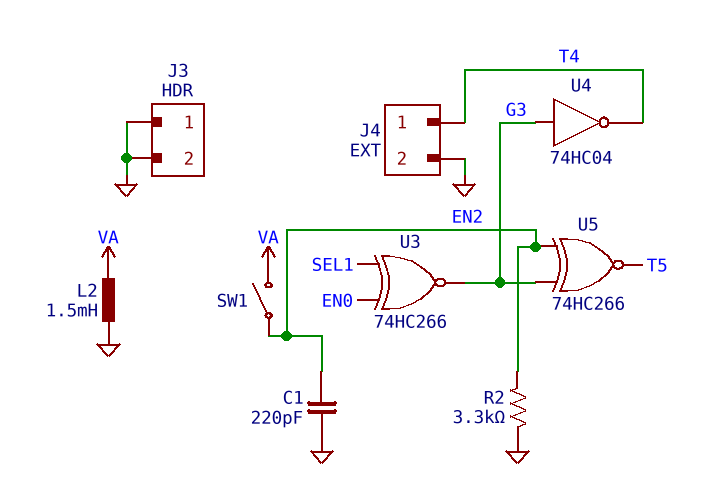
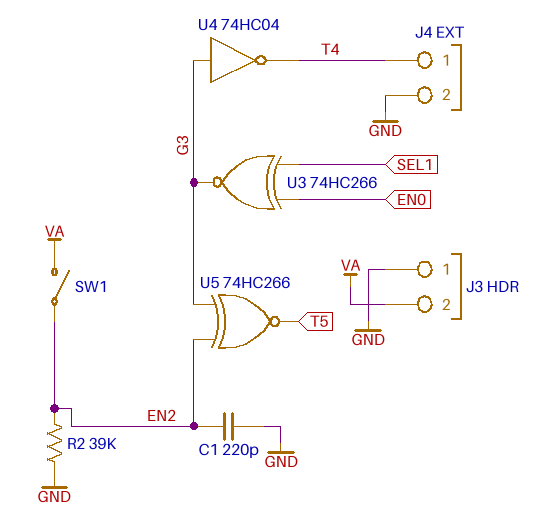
J3 pin 2: GND -> VA
L2: 1.5mH (GND, VA) -> none
R2: 3.3k (EN2, GND) -> 39k (EN2, GND)

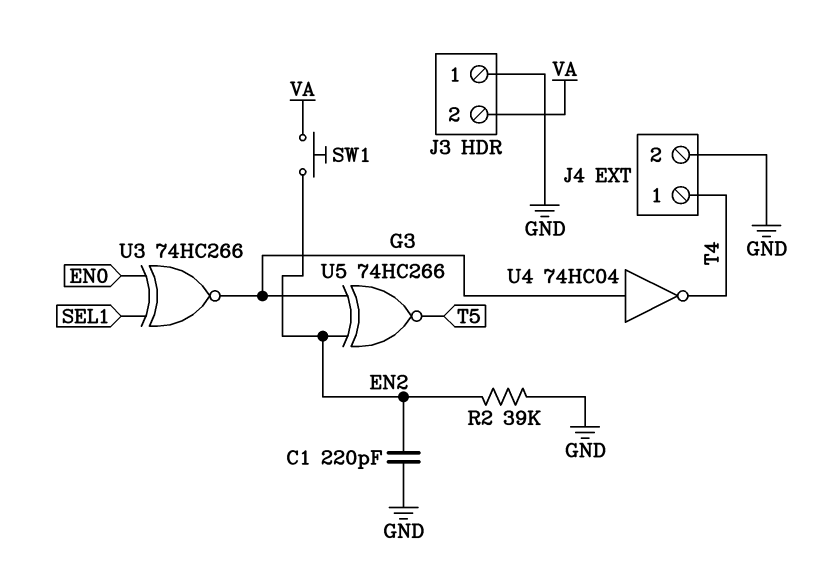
SW1: switch (EN2, VA) -> button (EN2, VA)

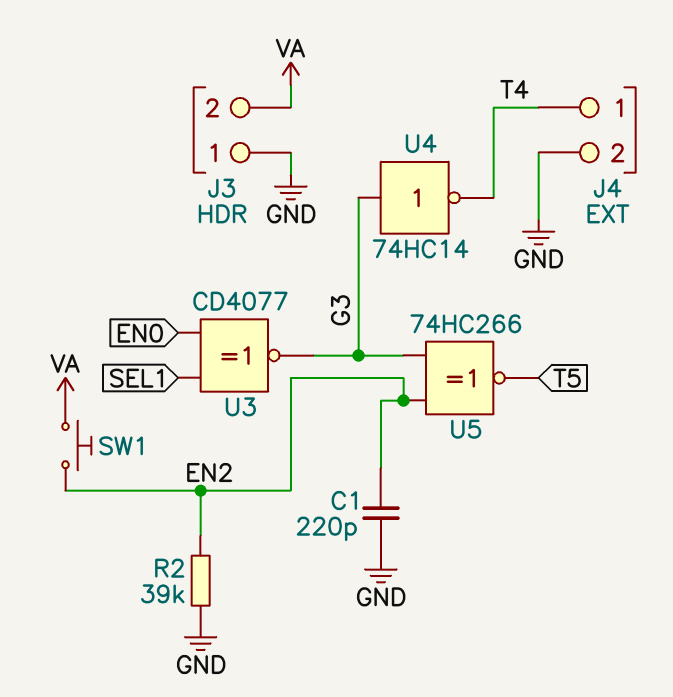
U3: XNOR 74HC266 (in EN0, in SEL1, out G3) -> XNOR CD4077 (in EN0, in SEL1, out G3)
U4: NOT 74HC04 (in G3, out T4) -> NOT 74HC14 (in G3, out T4)

